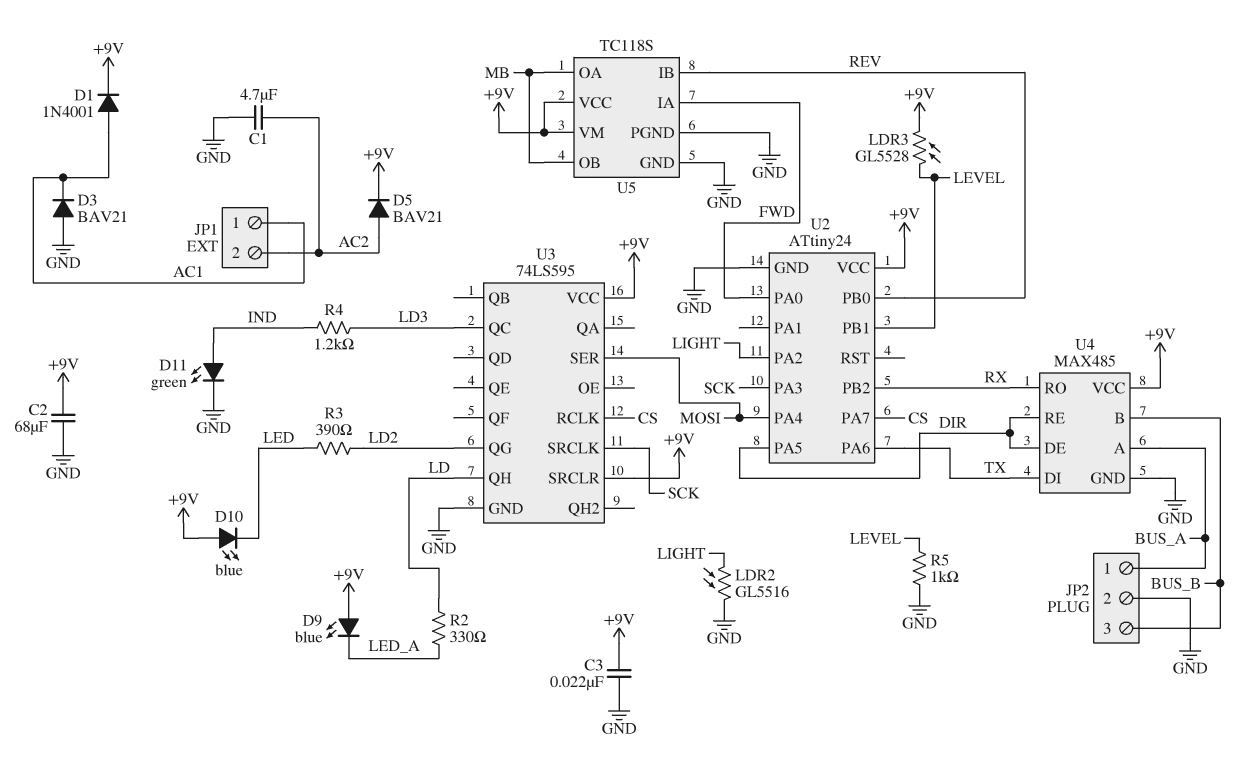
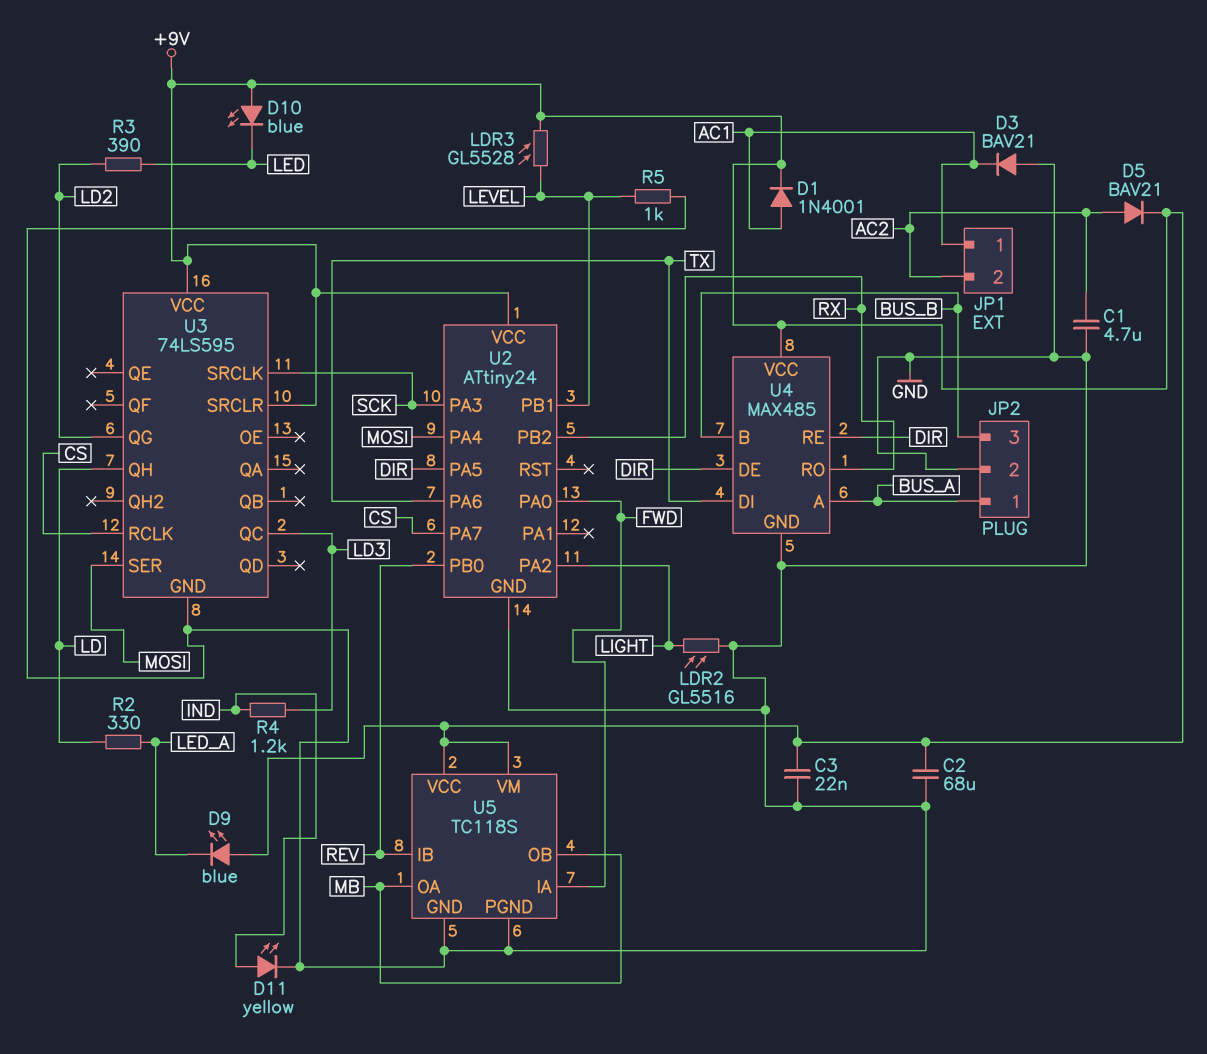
D11: LED green (A IND, K GND) -> LED yellow (A IND, K GND)

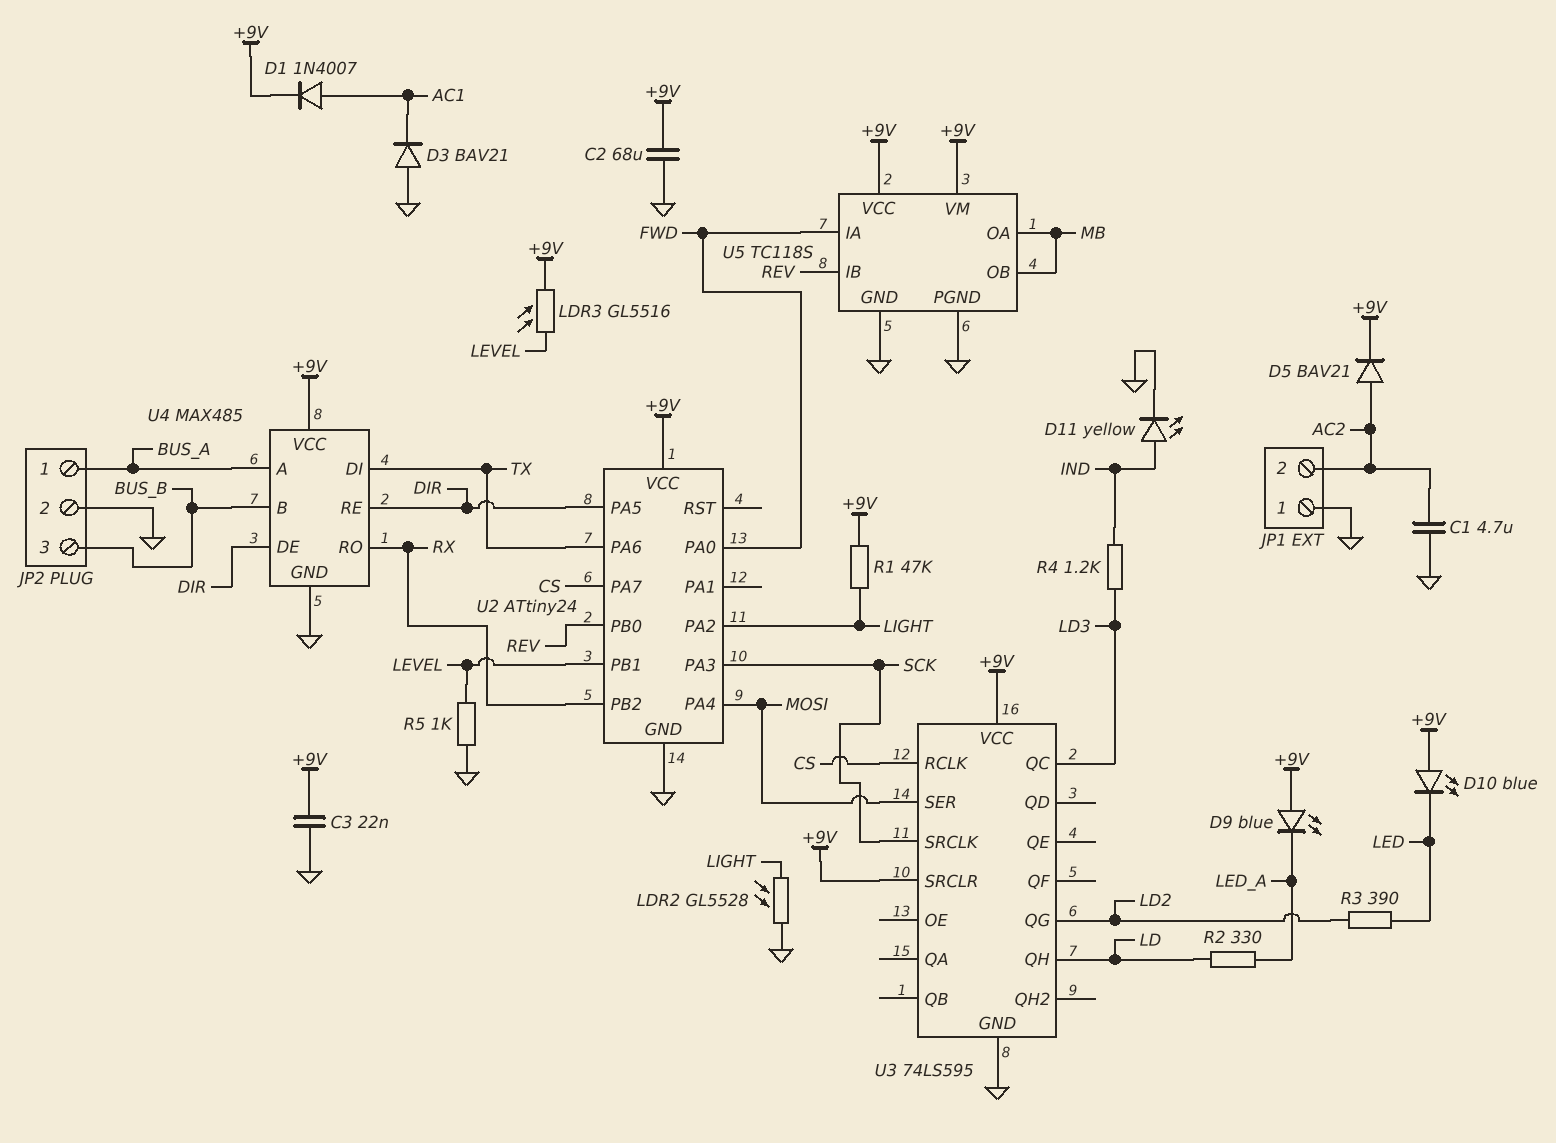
D1: diode 1N4001 (A AC1, K +9V) -> diode 1N4007 (A AC1, K +9V)
JP1 pin 1: AC1 -> GND
LDR2: GL5516 (GND, LIGHT) -> GL5528 (GND, LIGHT)
LDR3: GL5528 (+9V, LEVEL) -> GL5516 (+9V, LEVEL)
R1: none -> 47k (+9V, LIGHT)

